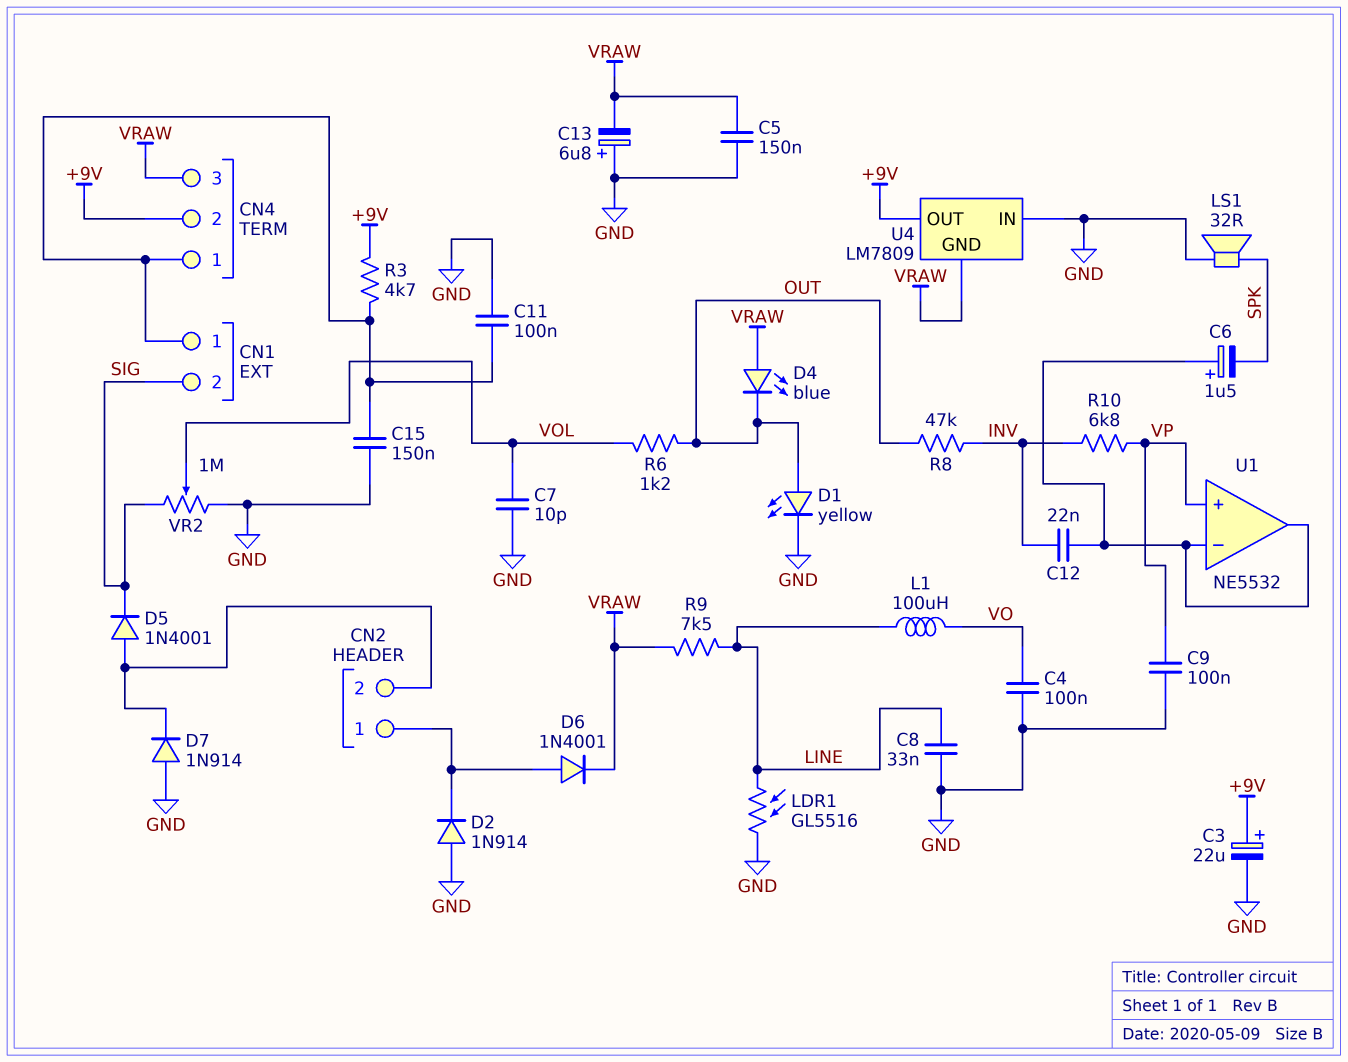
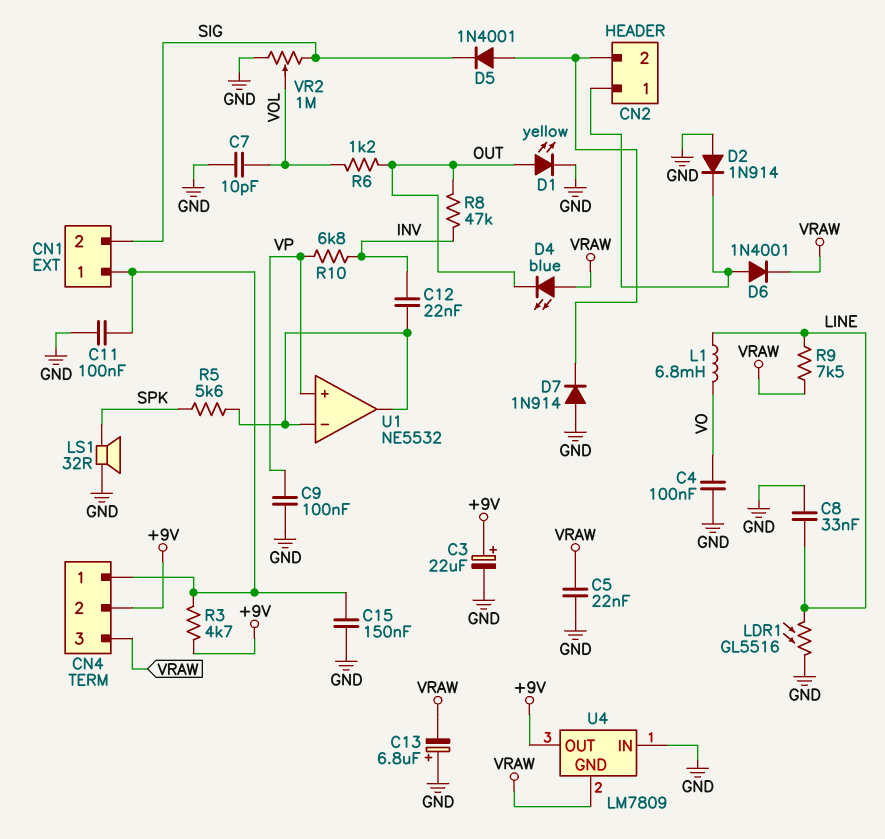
C5: 150nF (GND, VRAW) -> 22nF (GND, VRAW)
C6: 1.5uF (plus U1/in-, minus SPK) -> none
L1: 100uH (LINE, VO) -> 6.8mH (LINE, VO)
R5: none -> 5.6k (SPK, U1/in-)

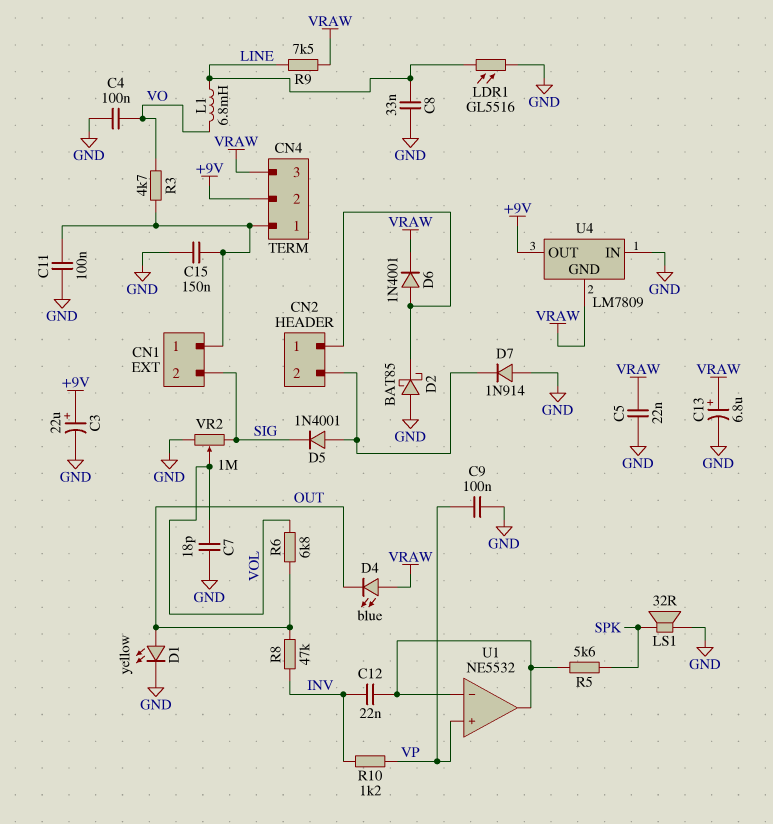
C7: 10pF (GND, VOL) -> 18pF (GND, VOL)
C13: 6.8uF (plus GND, minus VRAW) -> 6.8uF (plus VRAW, minus GND)
D2: diode 1N914 (A GND, K CN2/1) -> schottky BAT85 (A GND, K CN2/1)
R3: 4.7k (+9V, CN1/1) -> 4.7k (CN1/1, VO)
R6: 1.2k (OUT, VOL) -> 6.8k (OUT, VOL)
R10: 6.8k (INV, VP) -> 1.2k (INV, VP)

